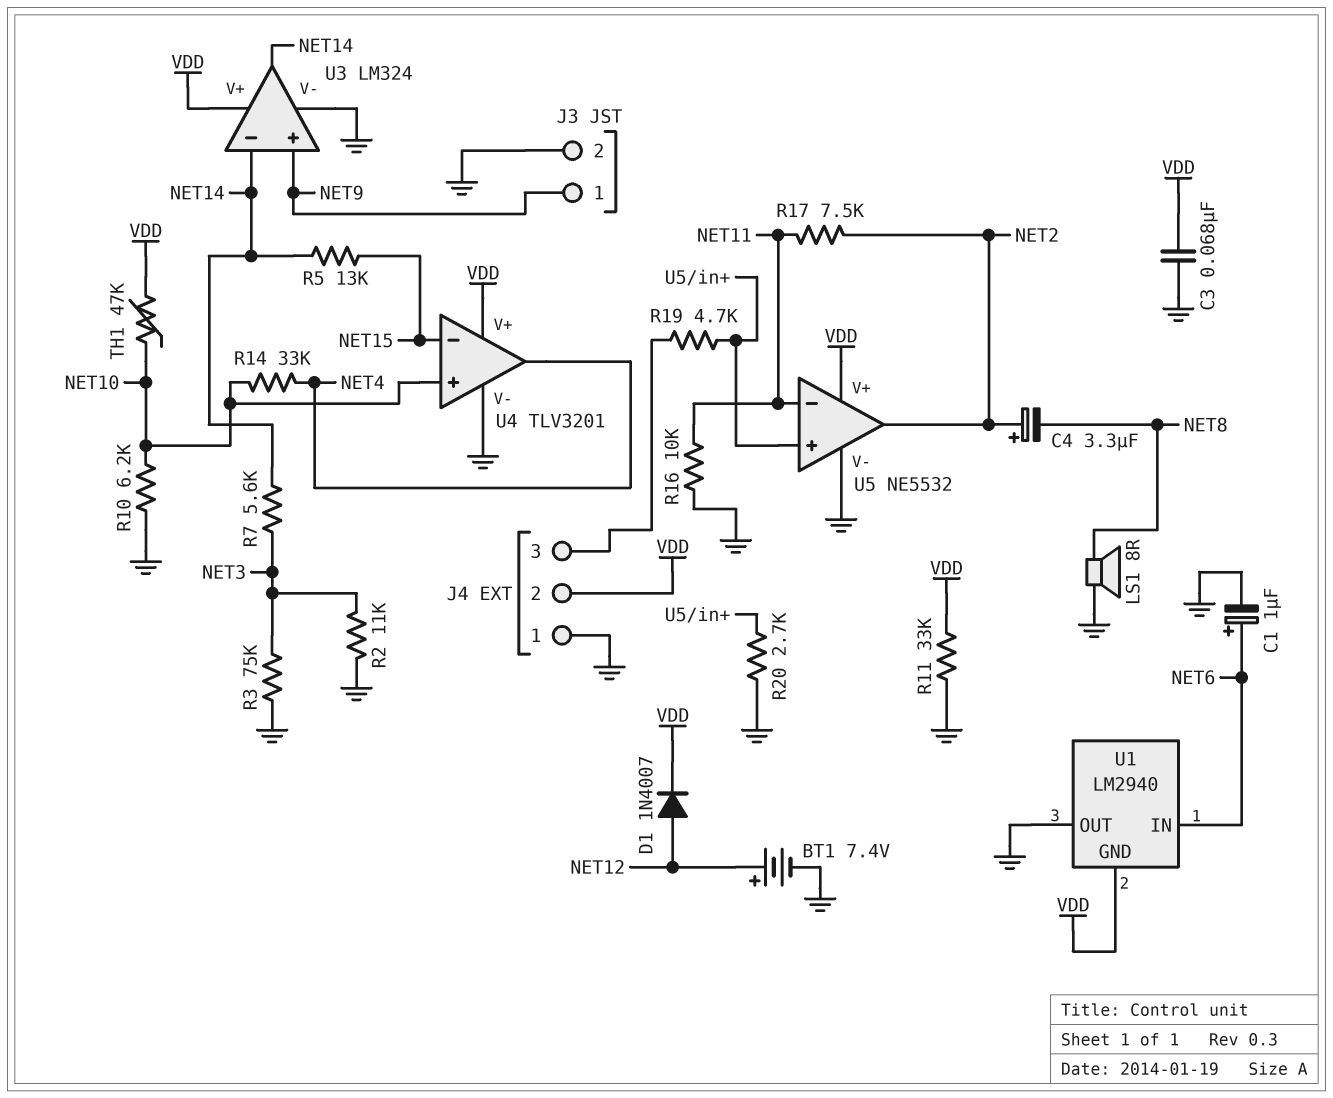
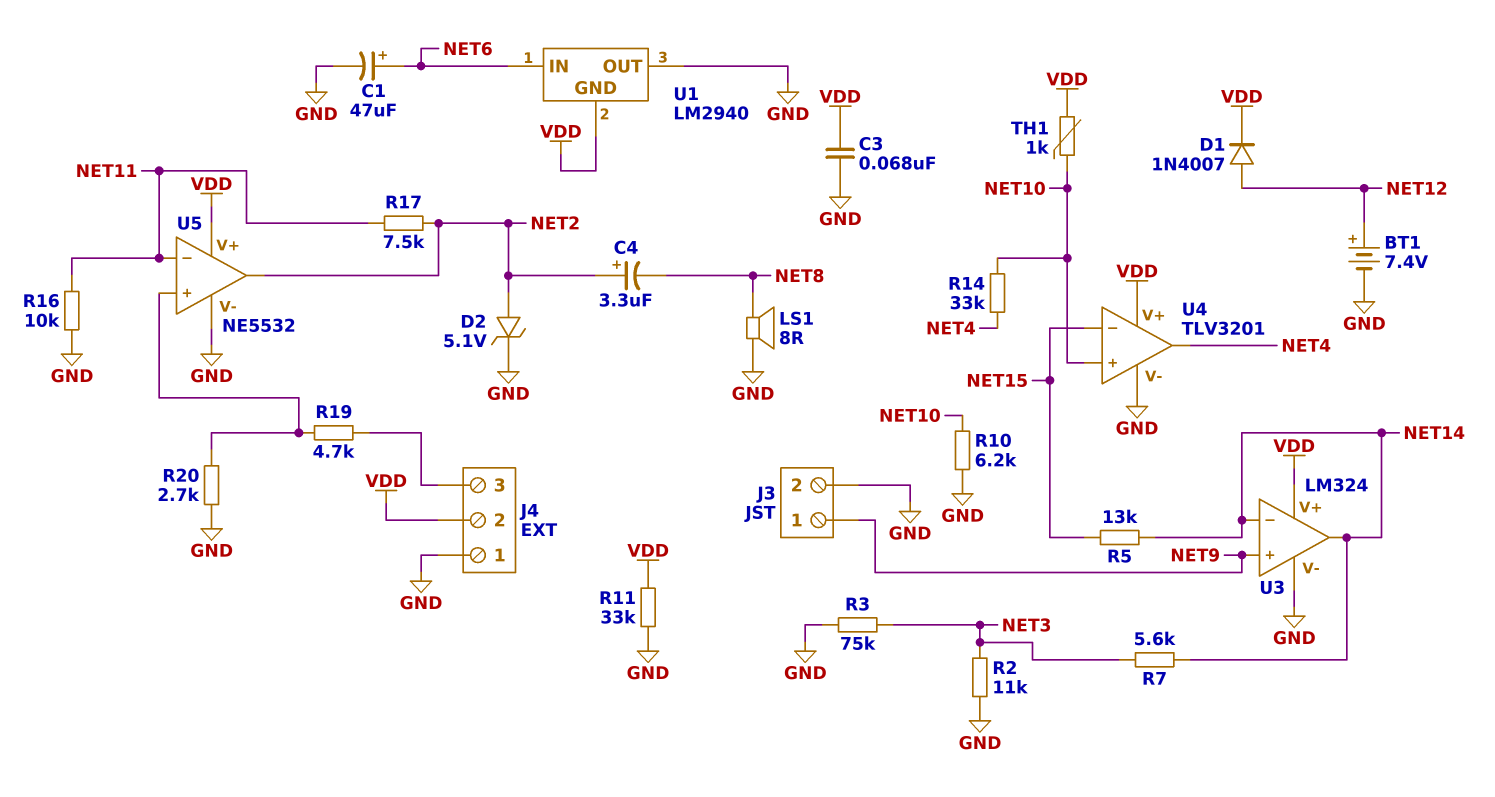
C1: 1uF (plus NET6, minus GND) -> 47uF (plus NET6, minus GND)
D2: none -> zener 5.1V (A NET2, K GND)
TH1: 47k (NET10, VDD) -> 1k (NET10, VDD)

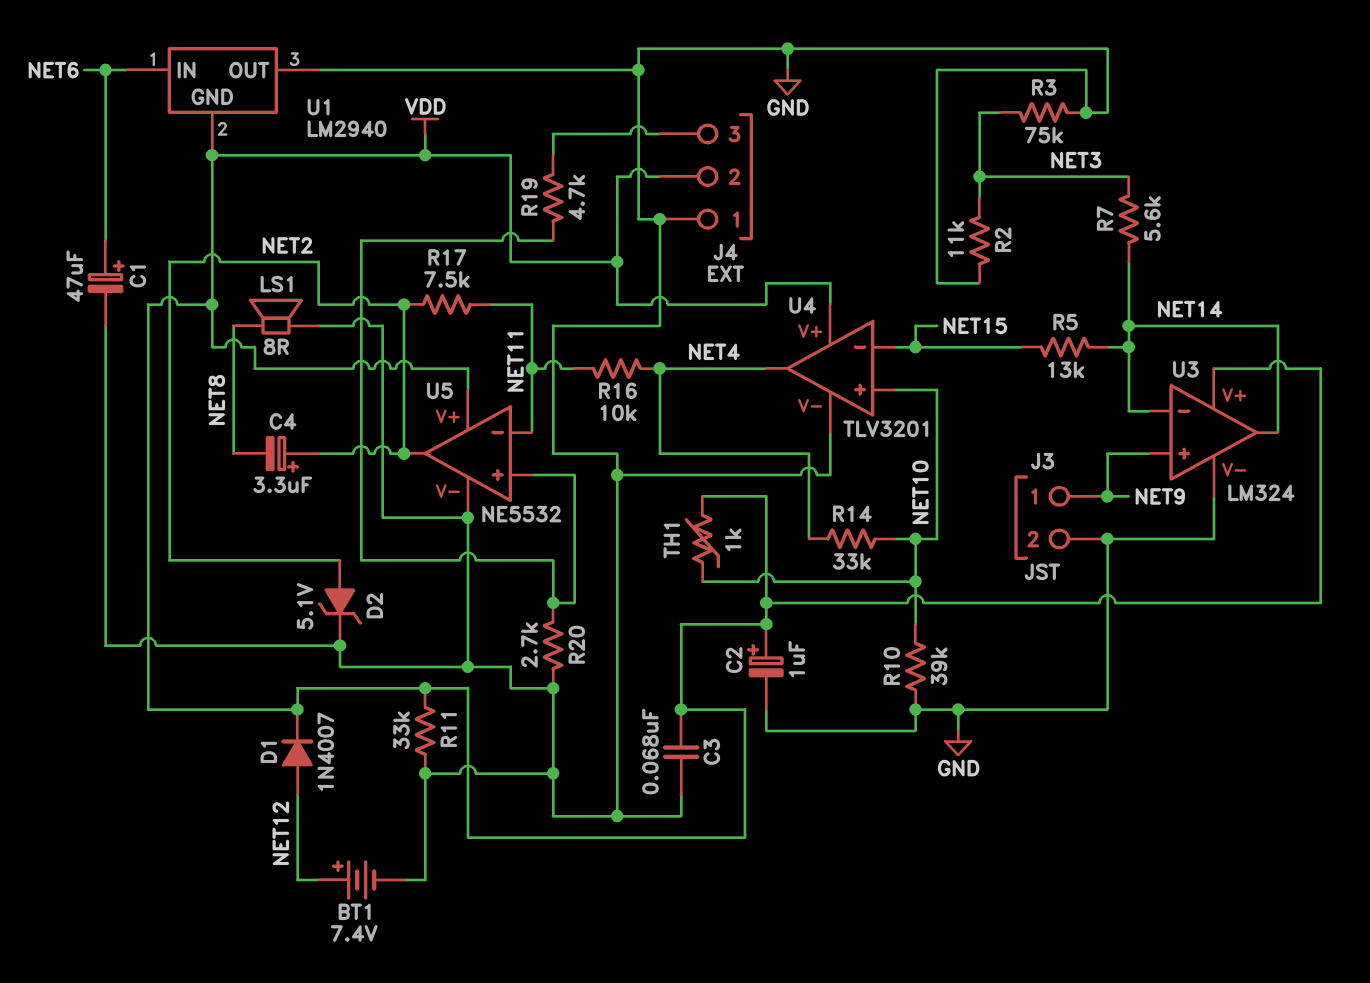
C2: none -> 1uF (plus VDD, minus GND)
R10: 6.2k (GND, NET10) -> 39k (GND, NET10)
R16: 10k (GND, NET11) -> 10k (NET4, NET11)

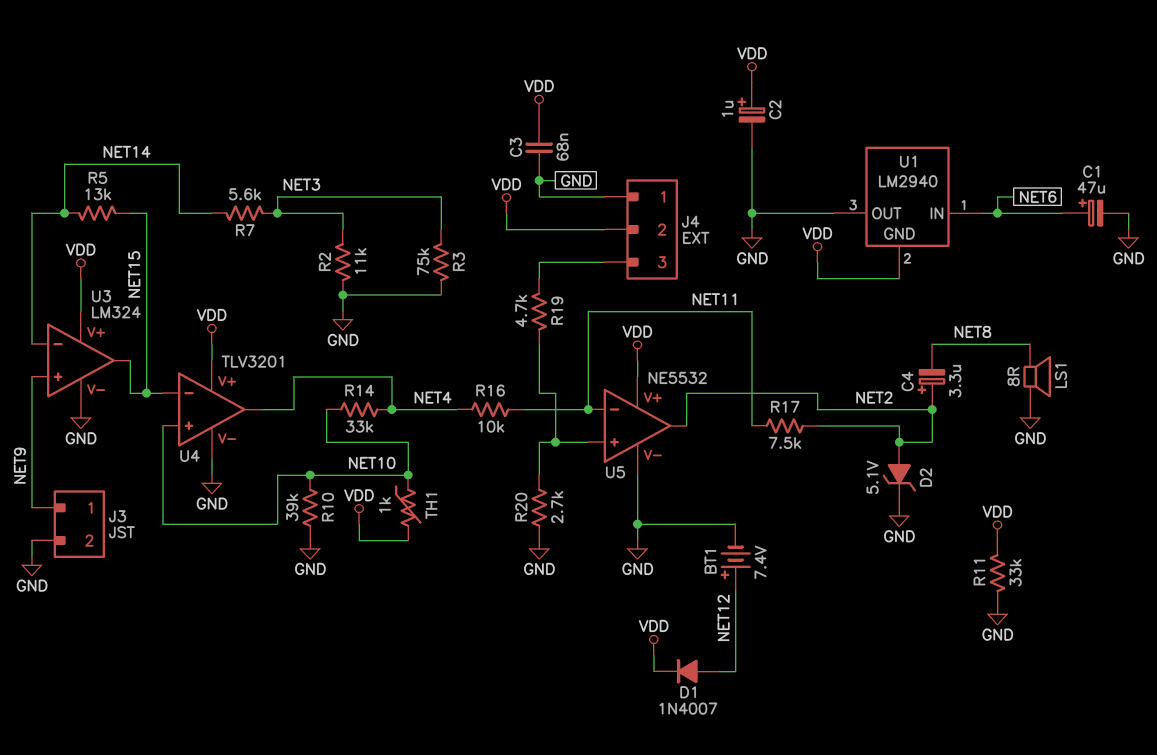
U3 pin out: NET14 -> NET15

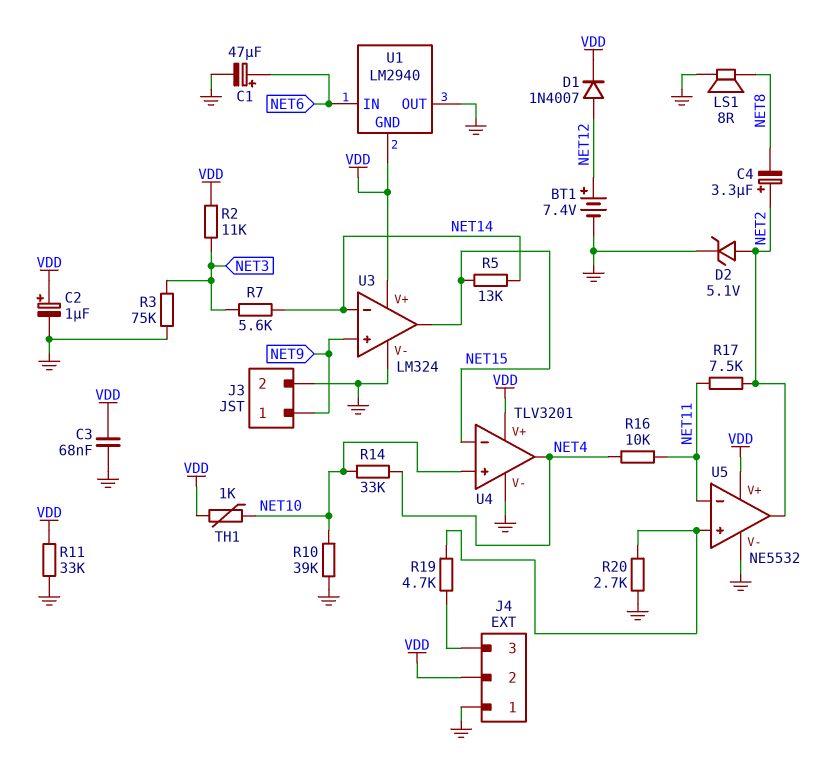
R2: 11k (GND, NET3) -> 11k (NET3, VDD)

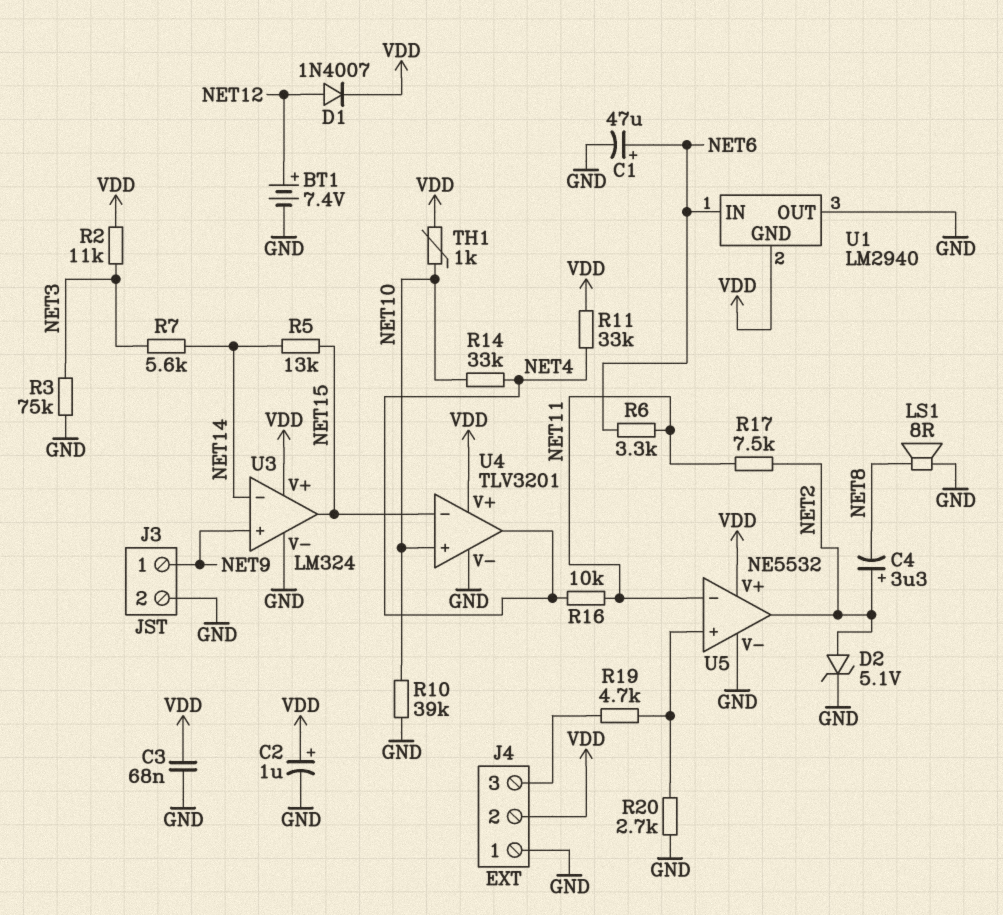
R6: none -> 3.3k (NET6, NET11)
R11: 33k (GND, VDD) -> 33k (NET4, VDD)

